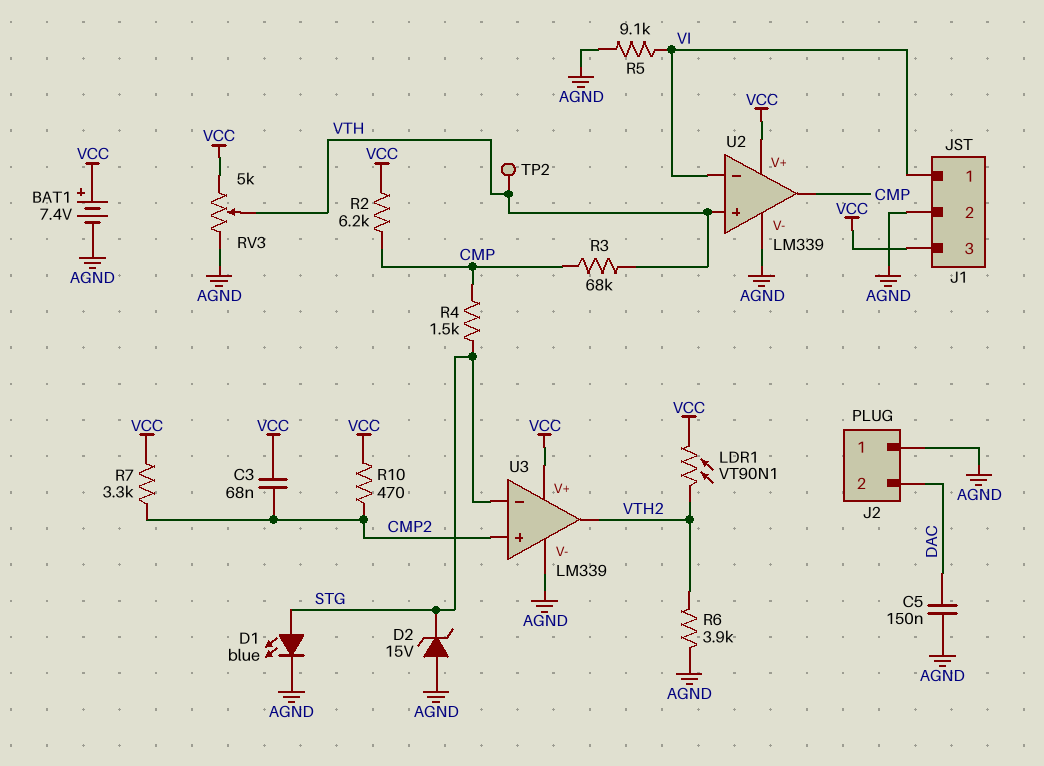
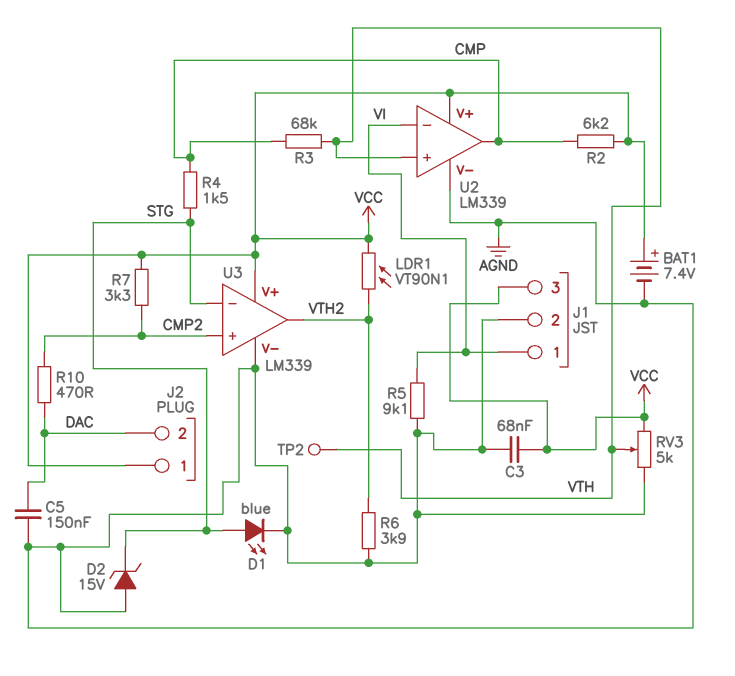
C3: 68nF (CMP2, VCC) -> 68nF (AGND, VCC)
J2 pin 1: AGND -> VCC
R10: 470 (CMP2, VCC) -> 470 (CMP2, DAC)

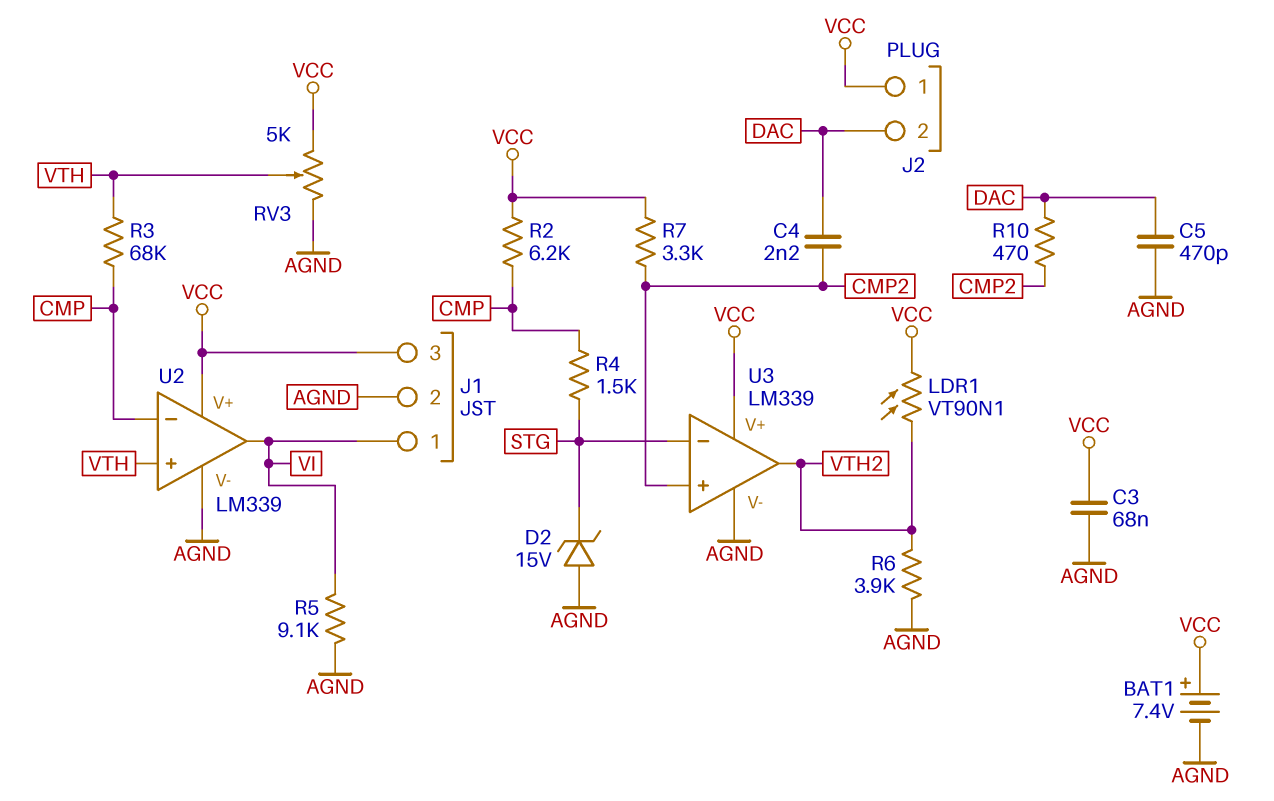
C4: none -> 2.2nF (CMP2, DAC)
C5: 150nF (AGND, DAC) -> 470pF (AGND, DAC)
D1: LED blue (A STG, K AGND) -> none
TP2: test point (VTH) -> none
U2 pin in-: VI -> CMP
U2 pin out: CMP -> VI

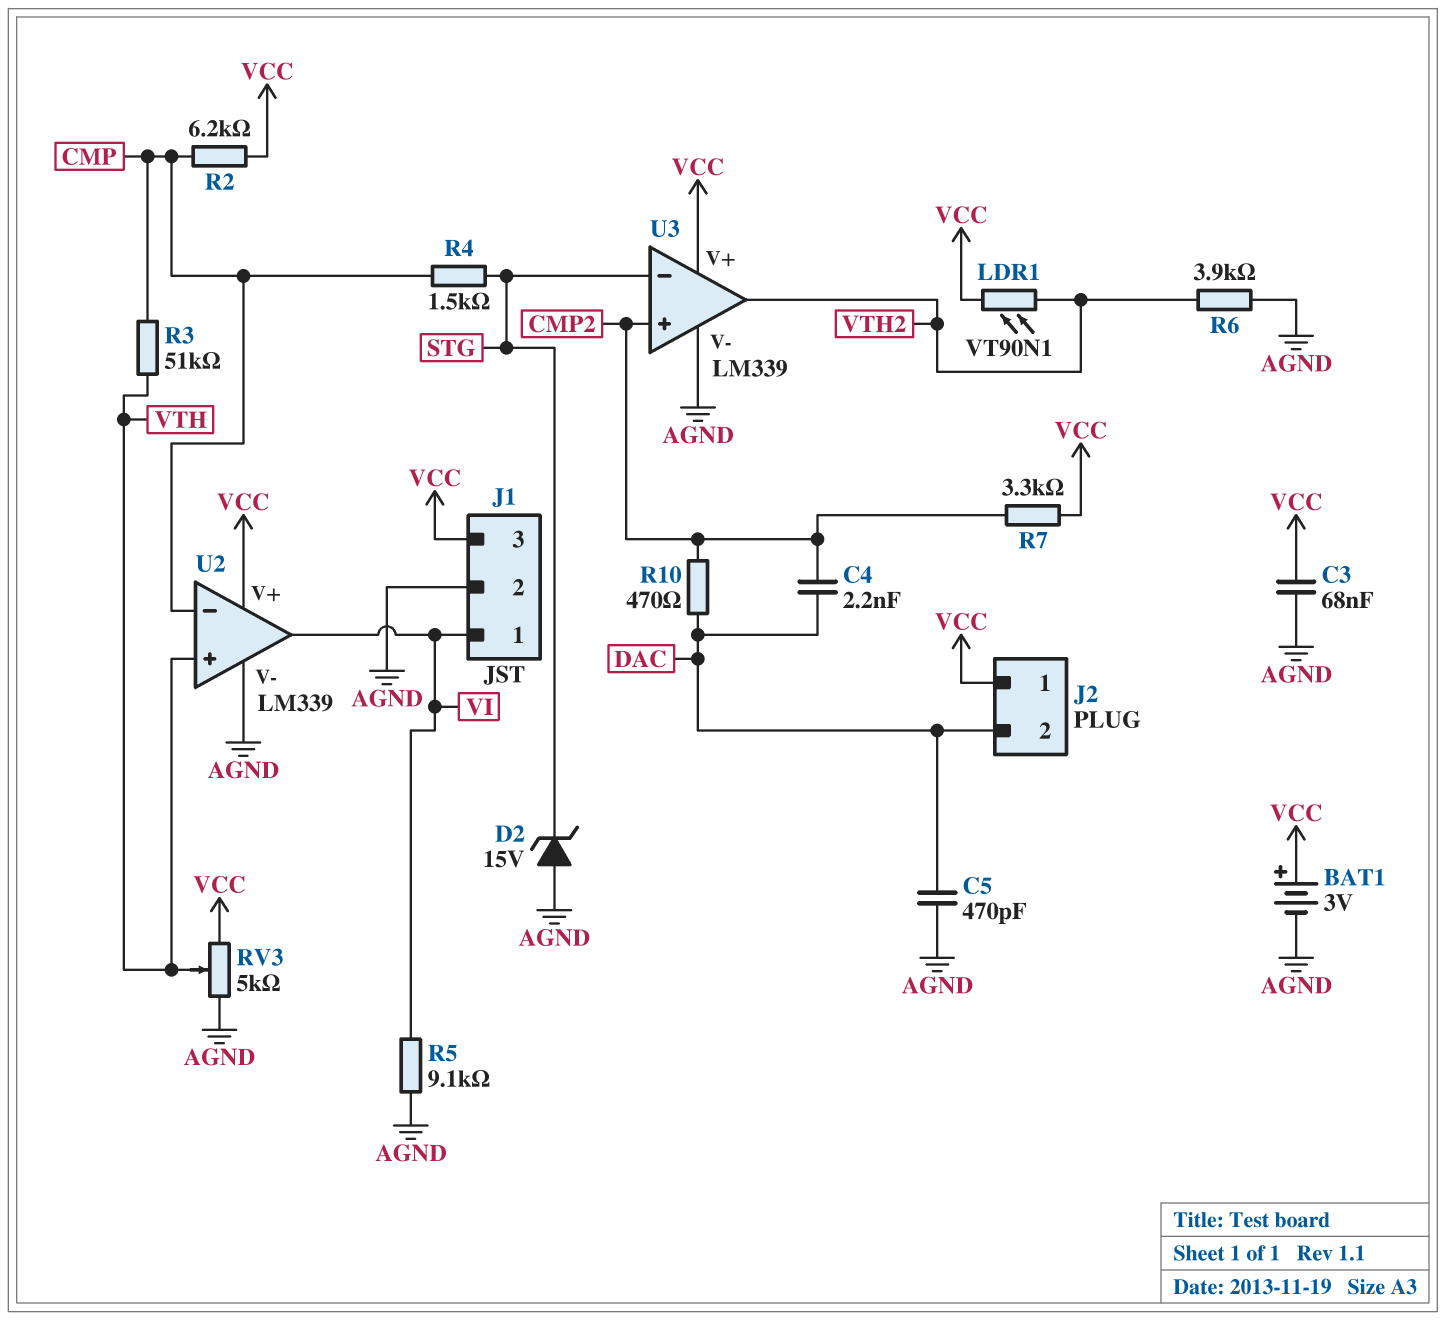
BAT1: 7.4V (plus VCC, minus AGND) -> 3V (plus VCC, minus AGND)
R3: 68k (CMP, VTH) -> 51k (CMP, VTH)

